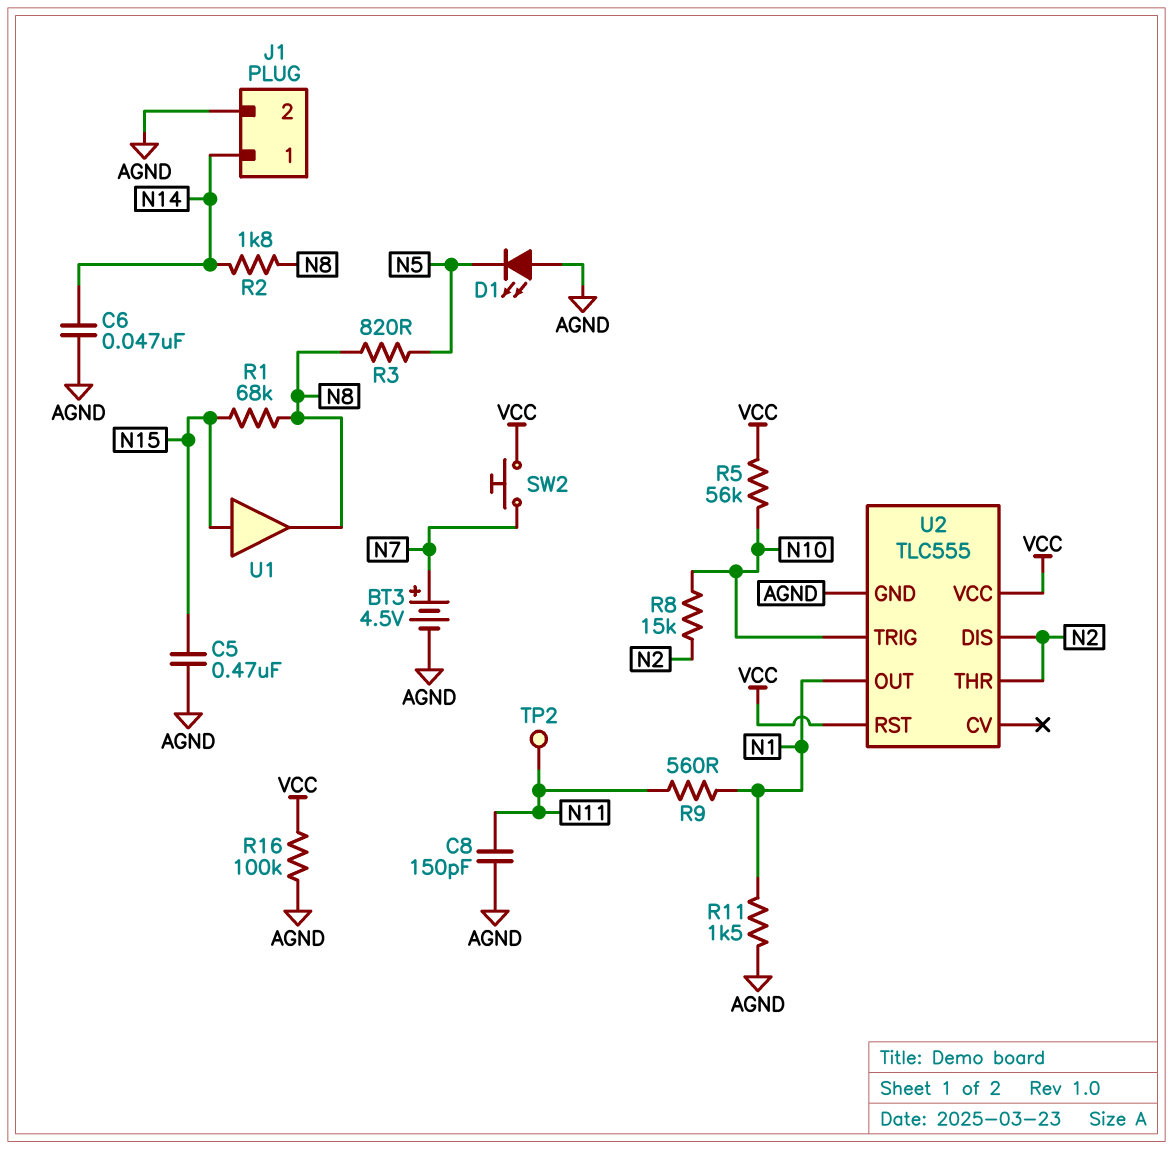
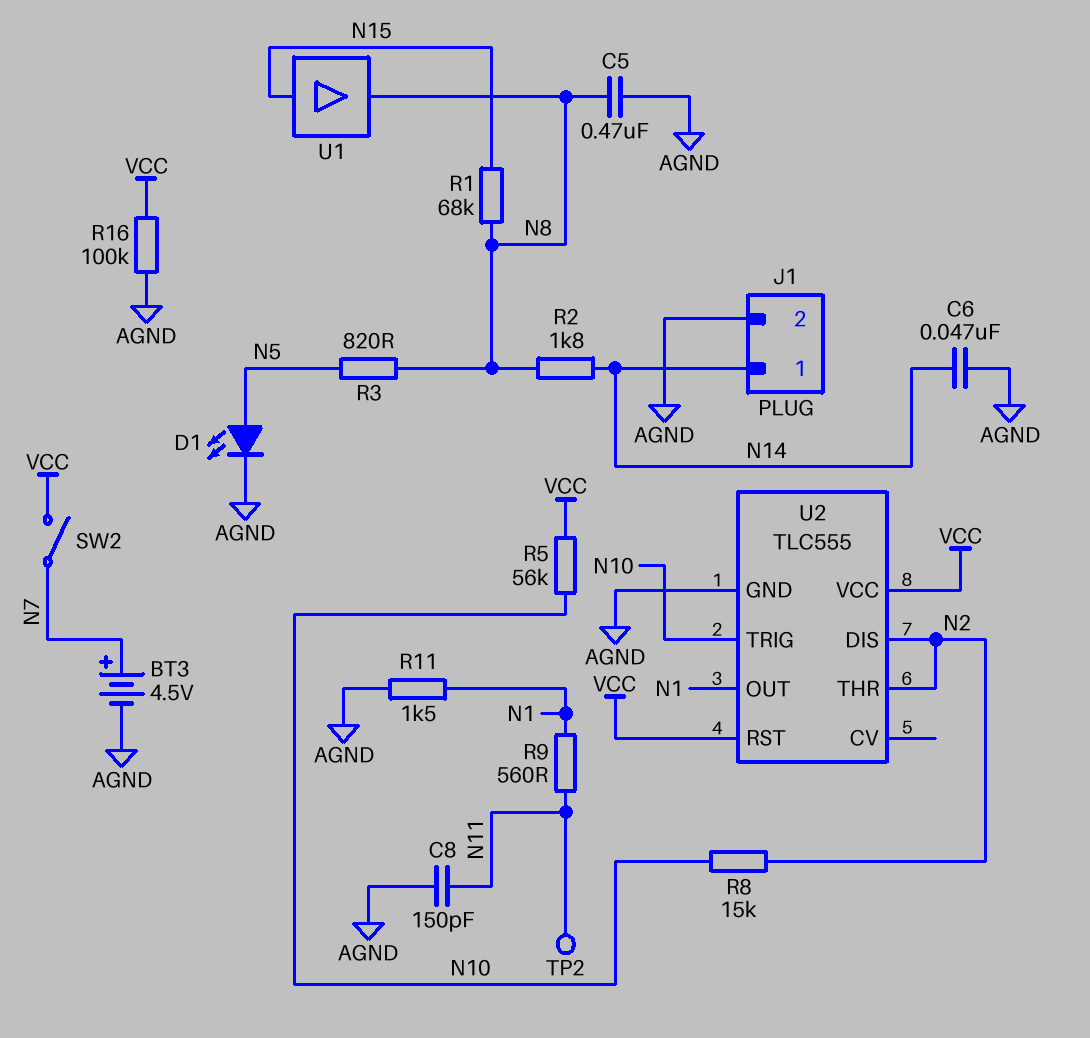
C5: 470nF (AGND, N15) -> 470nF (AGND, N8)
D1: LED (A AGND, K N5) -> LED (A N5, K AGND)
SW2: button (N7, VCC) -> switch (N7, VCC)

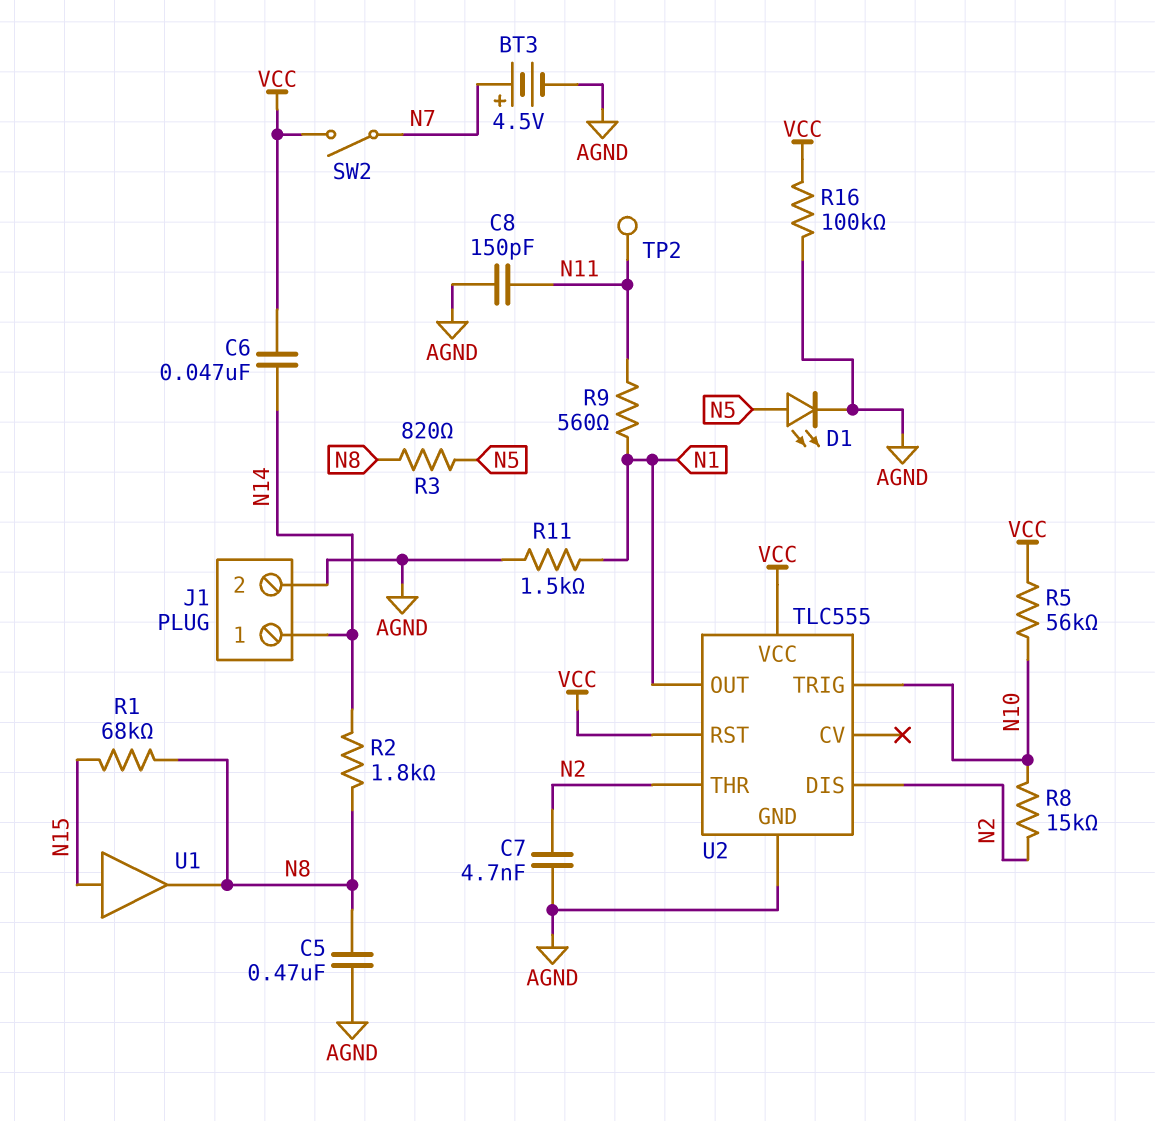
C6: 47nF (AGND, N14) -> 47nF (N14, VCC)
C7: none -> 4.7nF (AGND, N2)

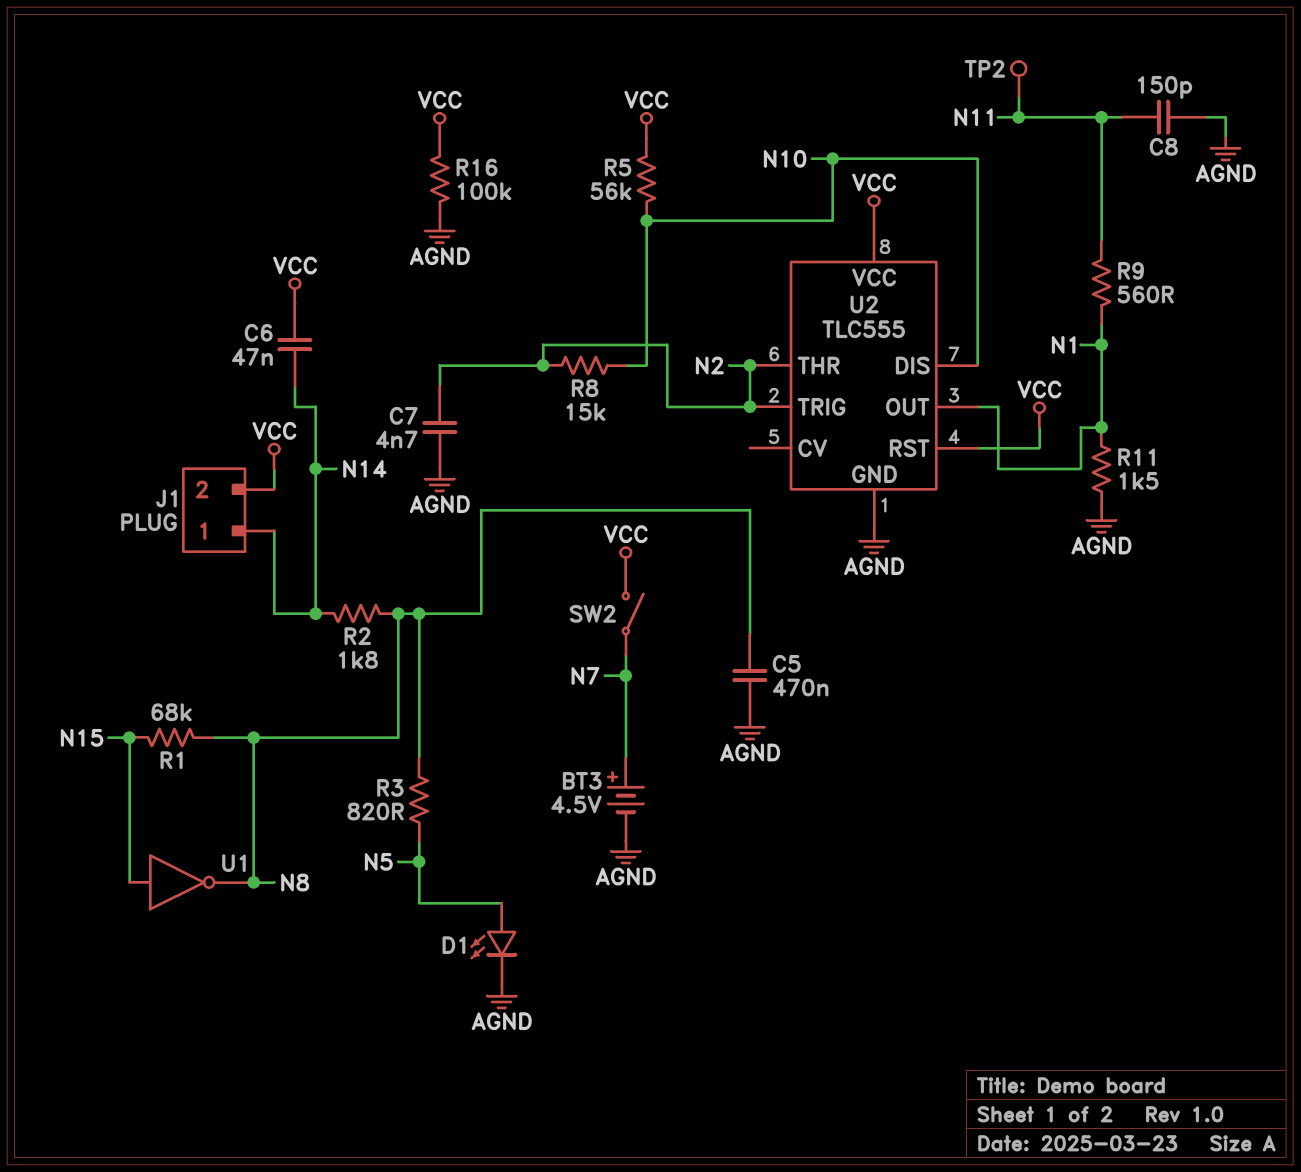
J1 pin 2: AGND -> VCC
U1: buffer (in N15, out N8) -> NOT (in N15, out N8)
U2 pin DIS: N2 -> N10
U2 pin TRIG: N10 -> N2

